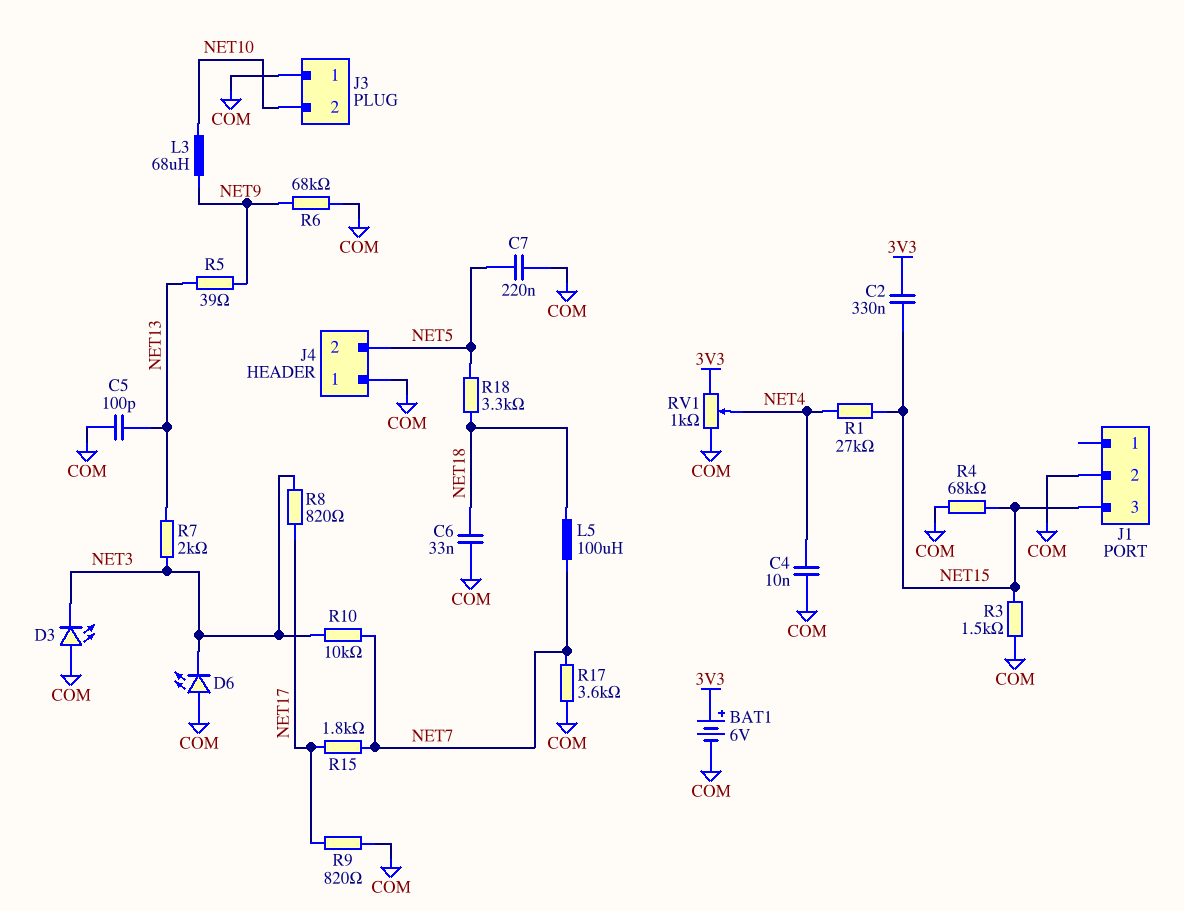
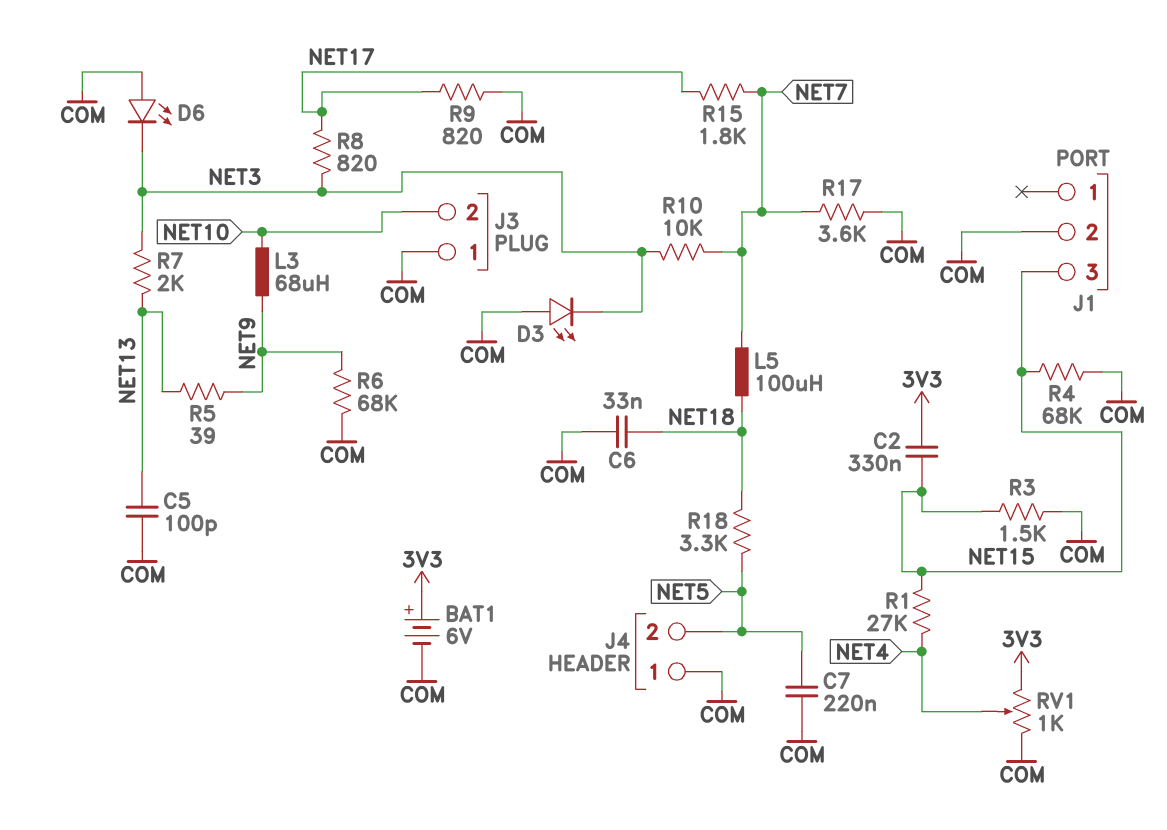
C4: 10nF (COM, NET4) -> none

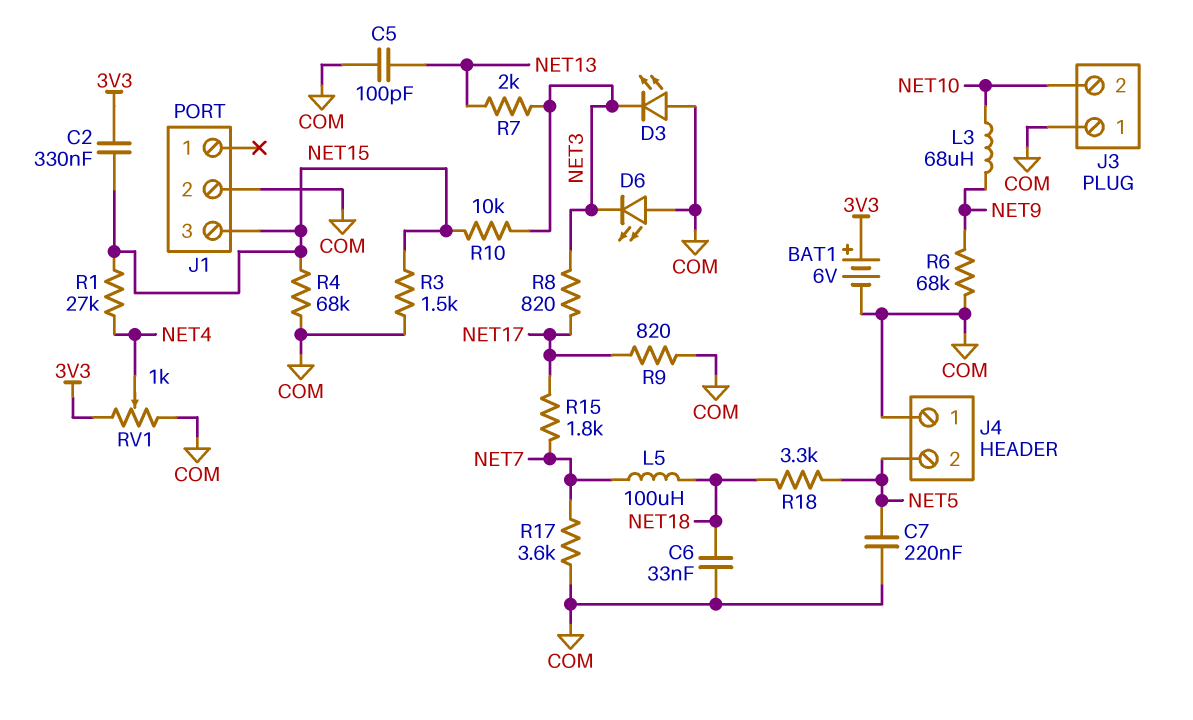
R5: 39 (NET9, NET13) -> none
R10: 10k (NET3, NET7) -> 10k (NET3, NET15)

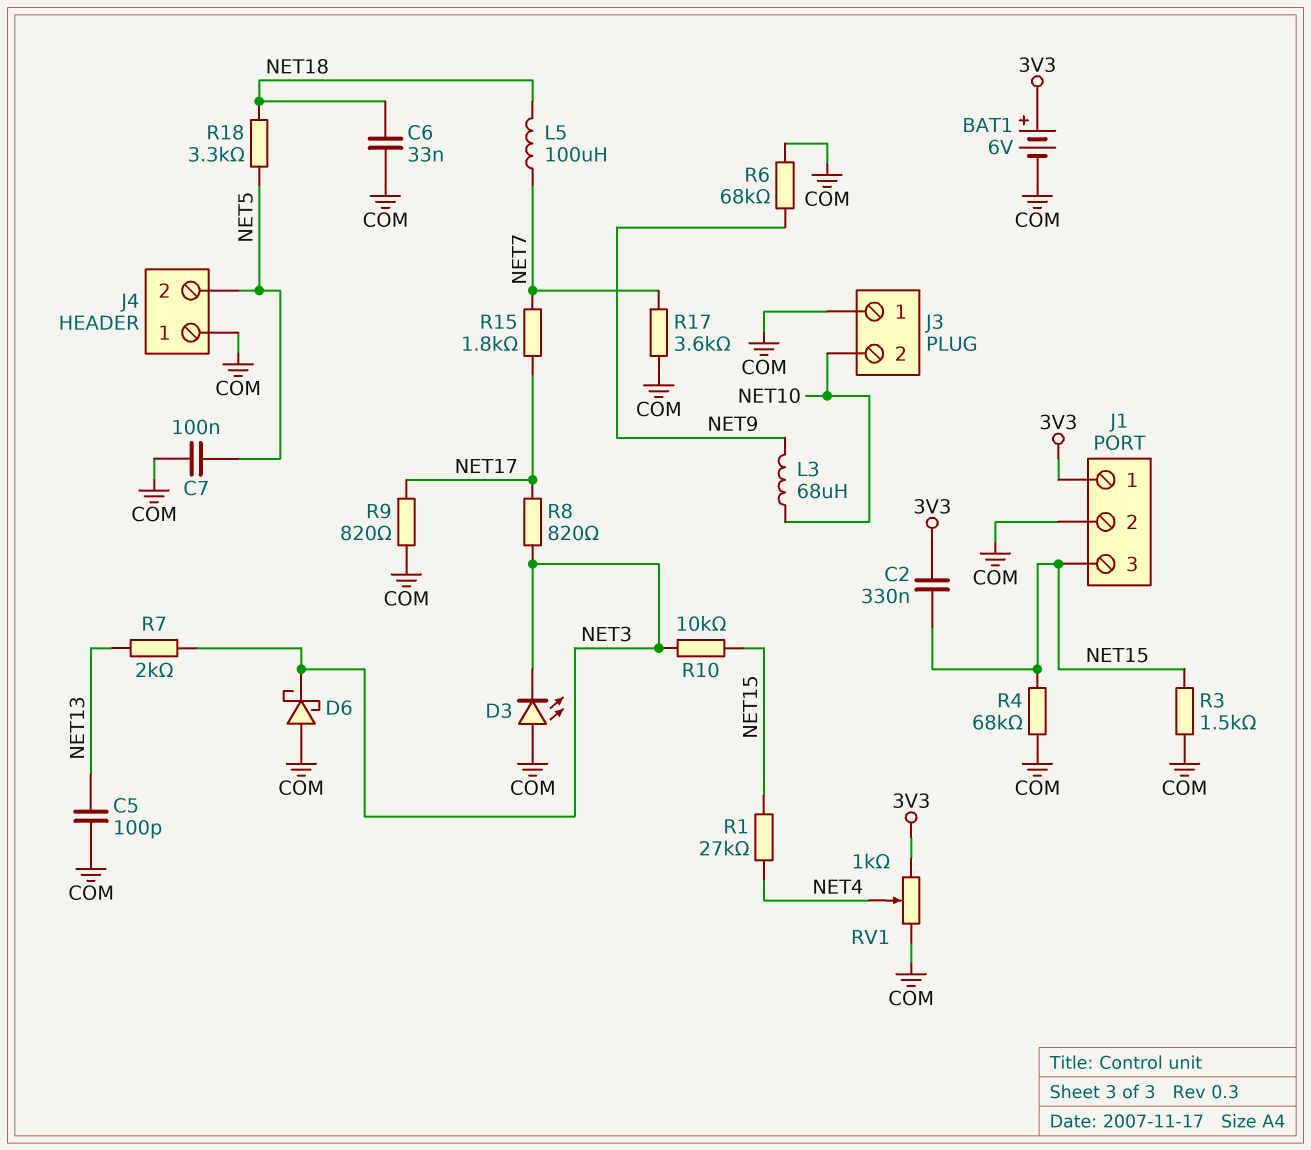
C7: 220nF (COM, NET5) -> 100nF (COM, NET5)
D6: LED (A COM, K NET3) -> schottky (A COM, K NET3)
J1 pin 1: none -> 3V3

